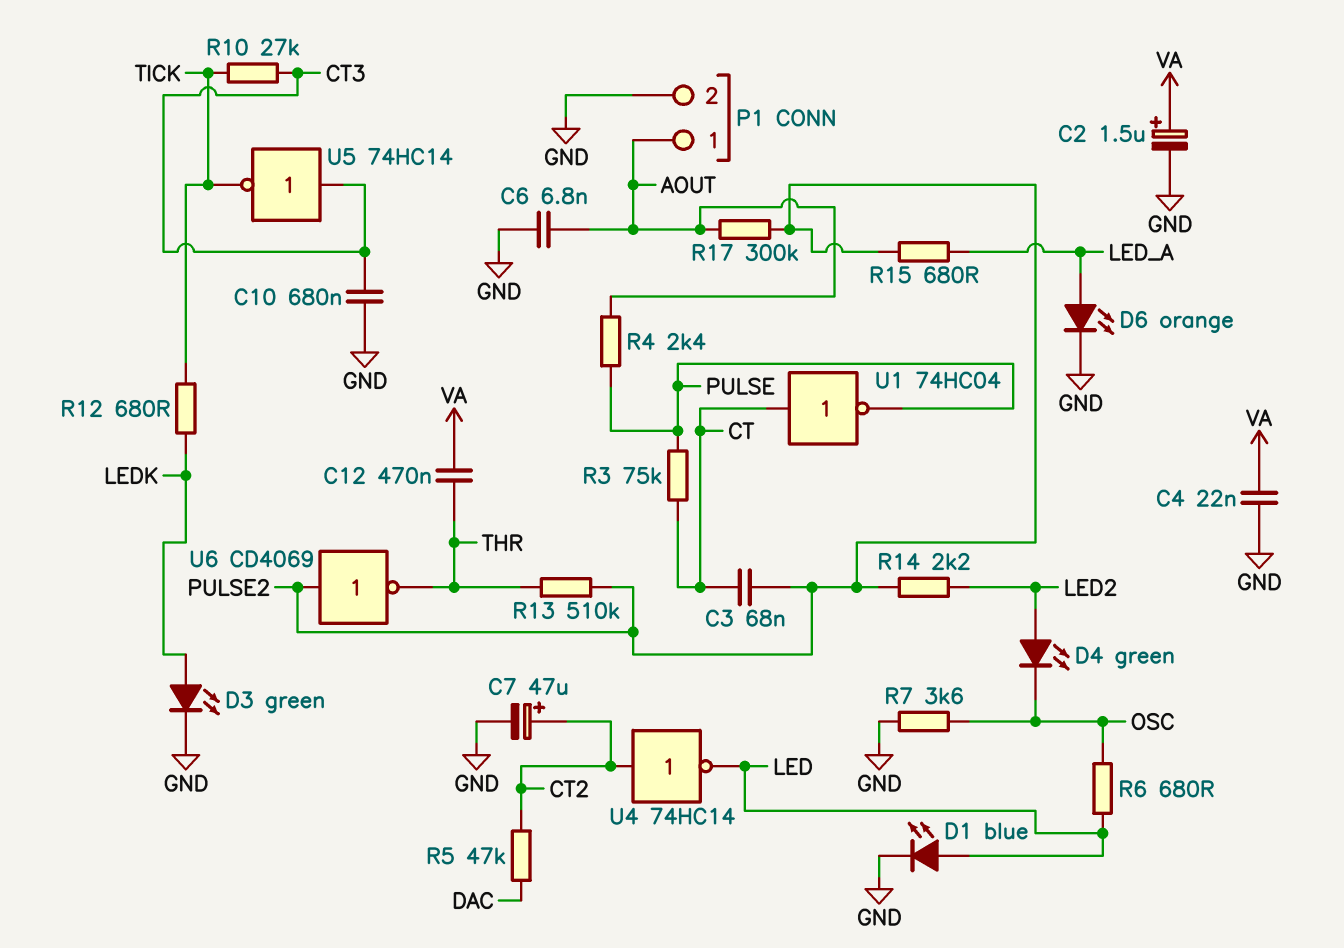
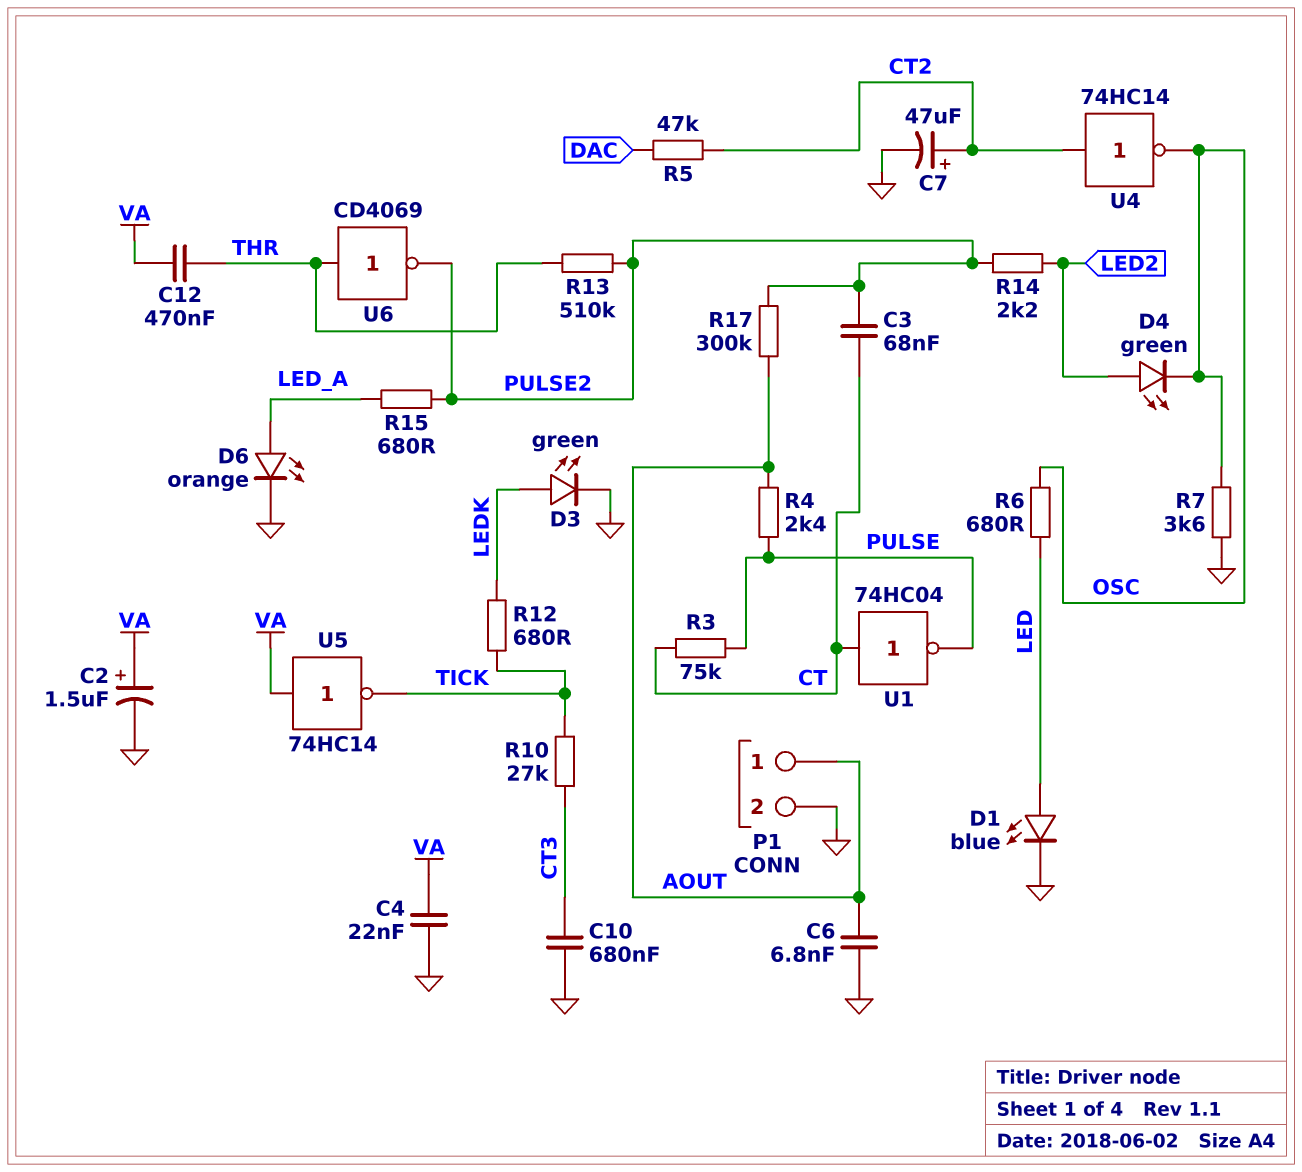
U4: NOT 74HC14 (in CT2, out LED) -> NOT 74HC14 (in CT2, out OSC)
U5: NOT 74HC14 (in CT3, out TICK) -> NOT 74HC14 (in VA, out TICK)
U6: NOT CD4069 (in PULSE2, out THR) -> NOT CD4069 (in THR, out PULSE2)

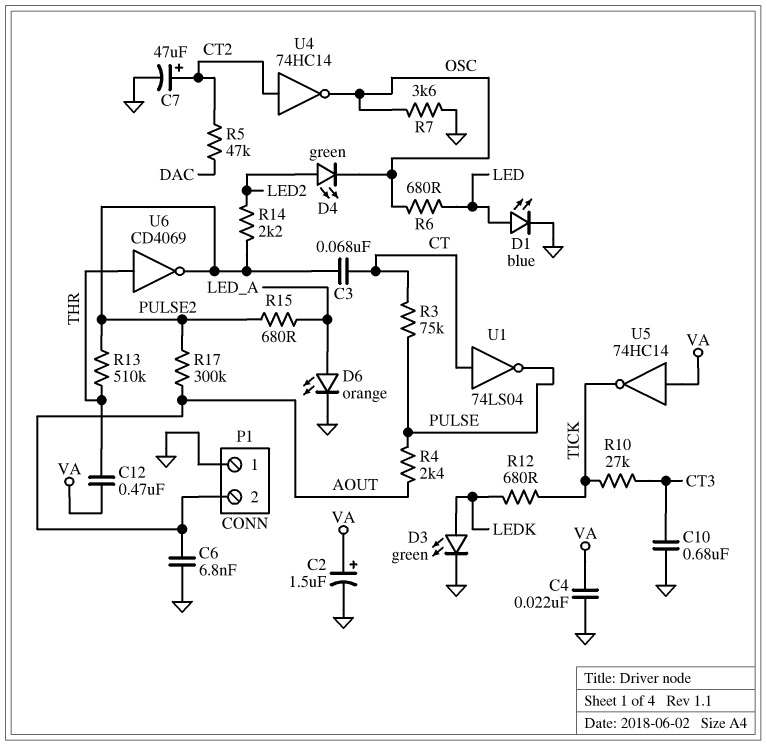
P1 pin 1: AOUT -> GND
P1 pin 2: GND -> AOUT
U1: NOT 74HC04 (in CT, out PULSE) -> NOT 74LS04 (in CT, out PULSE)

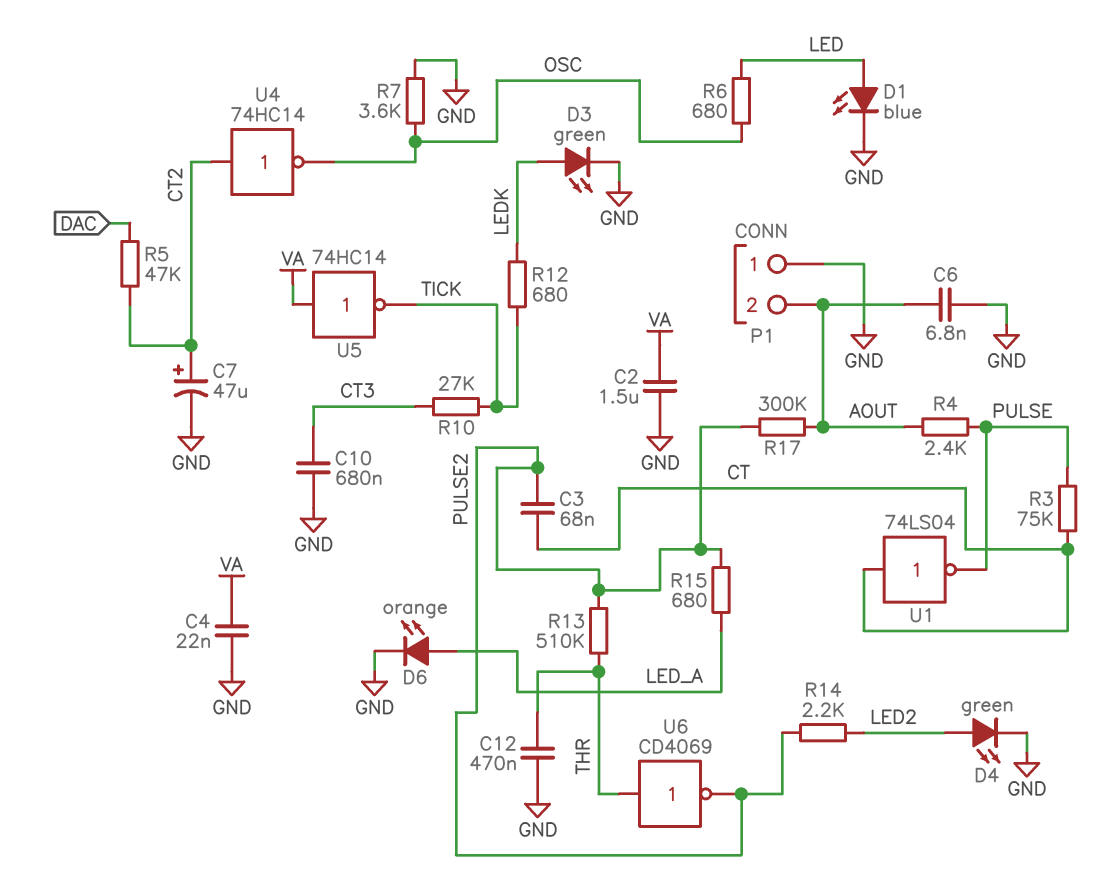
C2: 1.5uF (plus VA, minus GND) -> 1.5uF (GND, VA)
C12: 470nF (THR, VA) -> 470nF (GND, THR)
D4: LED green (A LED2, K OSC) -> LED green (A LED2, K GND)

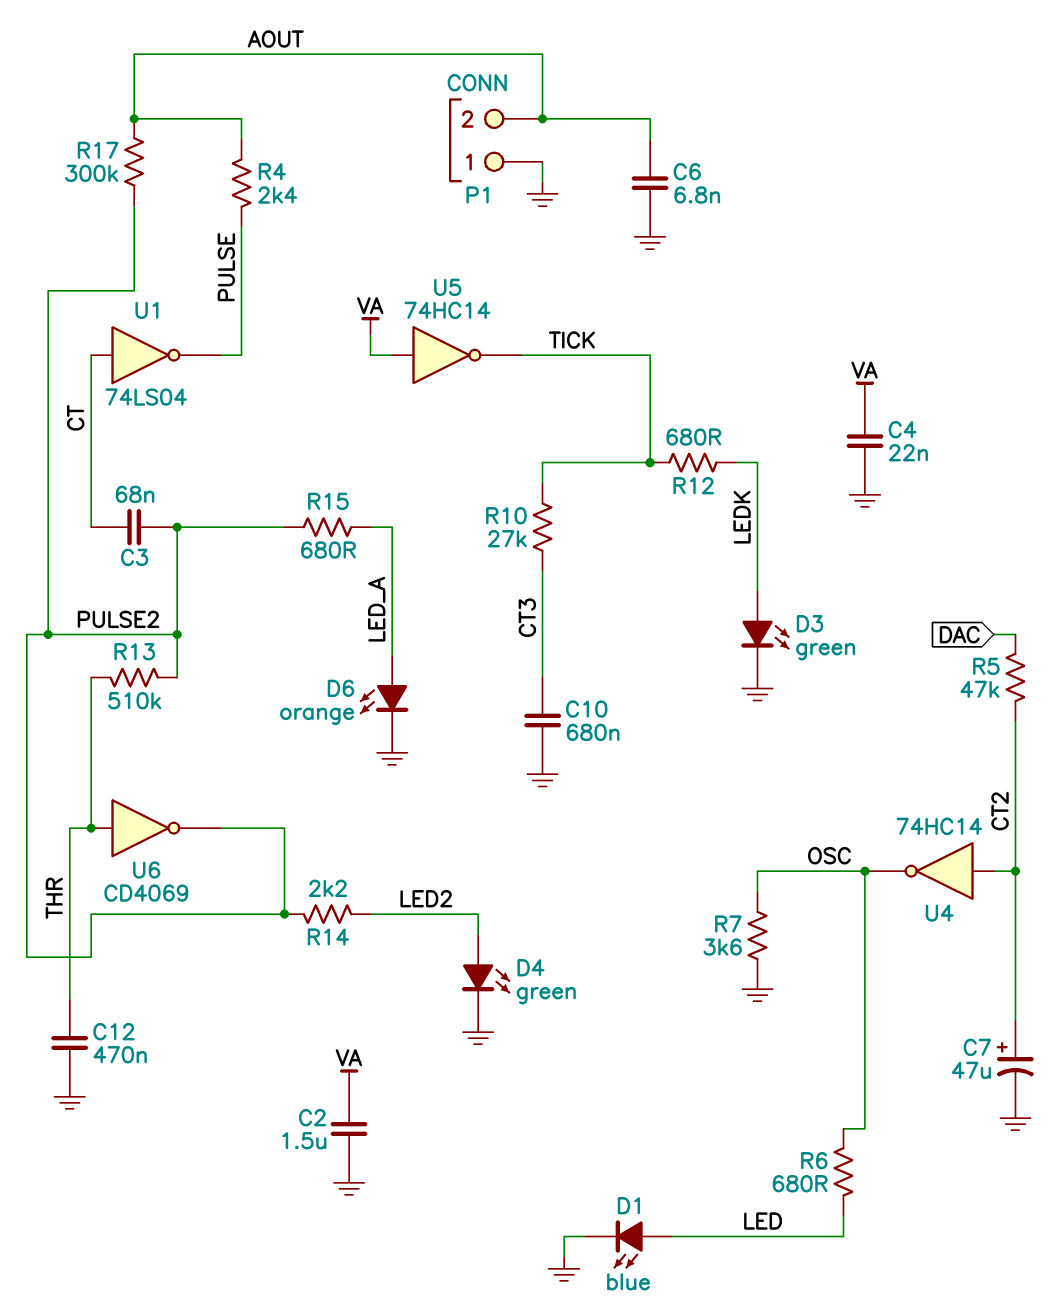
R3: 75k (CT, PULSE) -> none

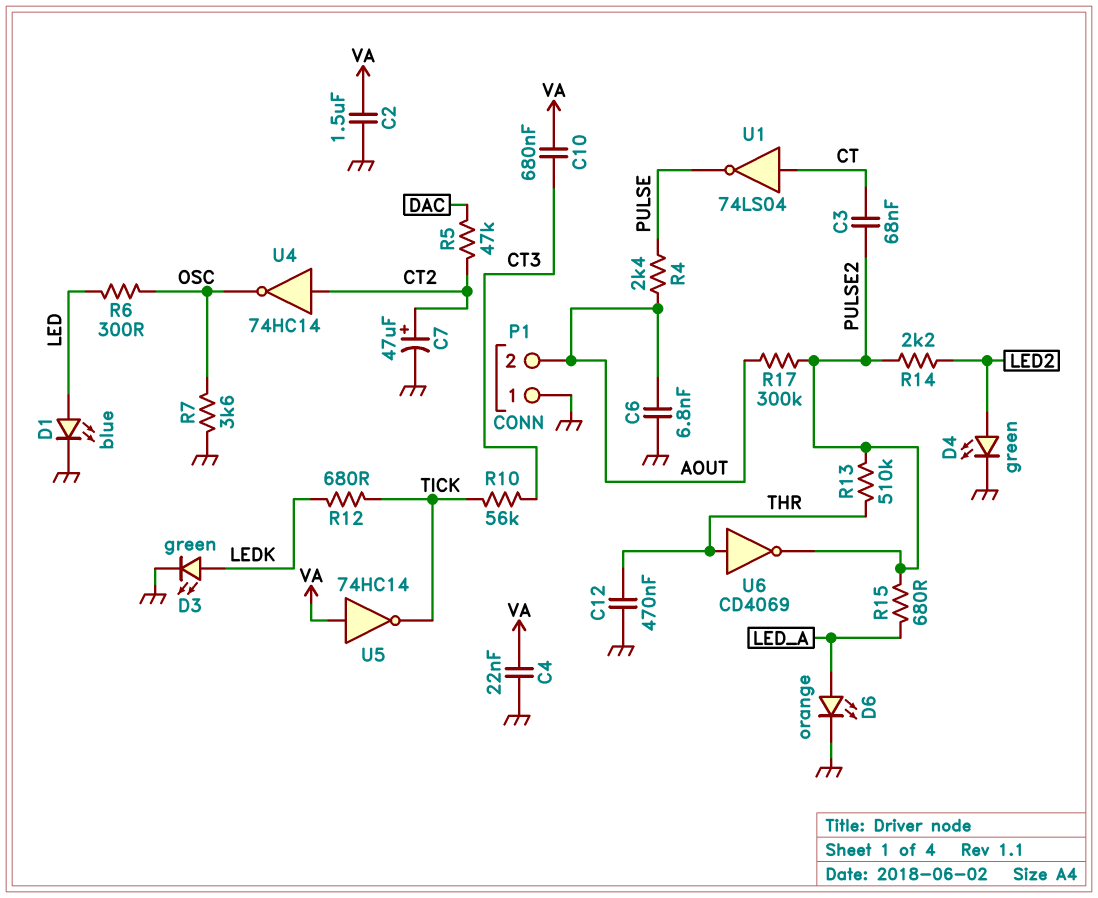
C10: 680nF (CT3, GND) -> 680nF (CT3, VA)
R6: 680 (LED, OSC) -> 300 (LED, OSC)
R10: 27k (CT3, TICK) -> 56k (CT3, TICK)

